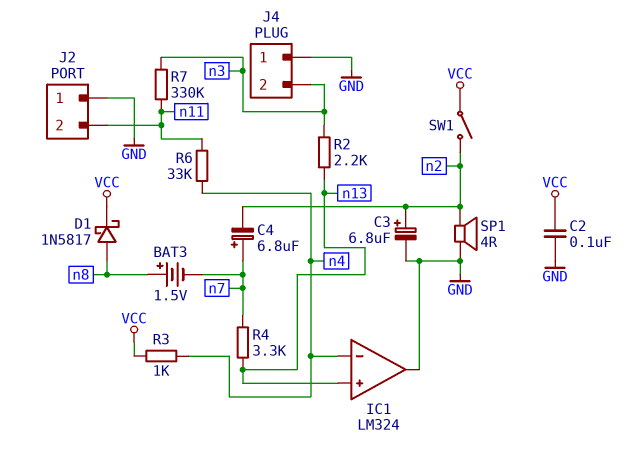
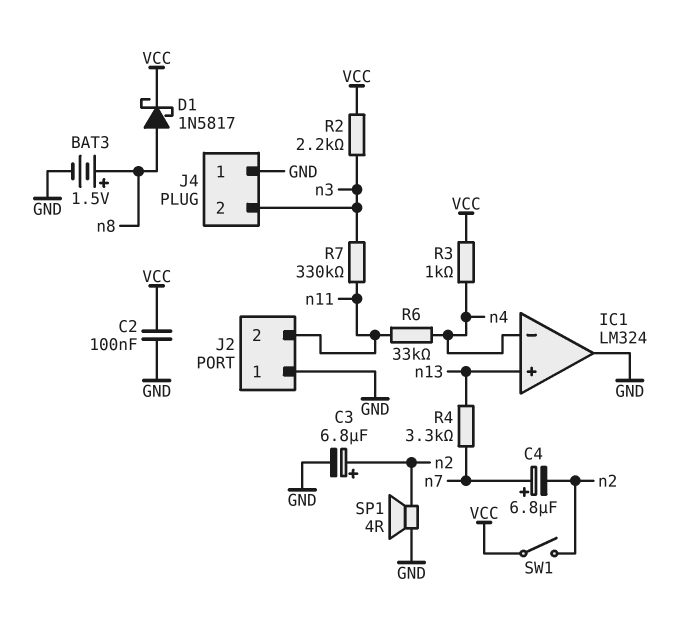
BAT3: 1.5V (plus n8, minus n7) -> 1.5V (plus n8, minus GND)
R2: 2.2k (n3, n13) -> 2.2k (VCC, n3)

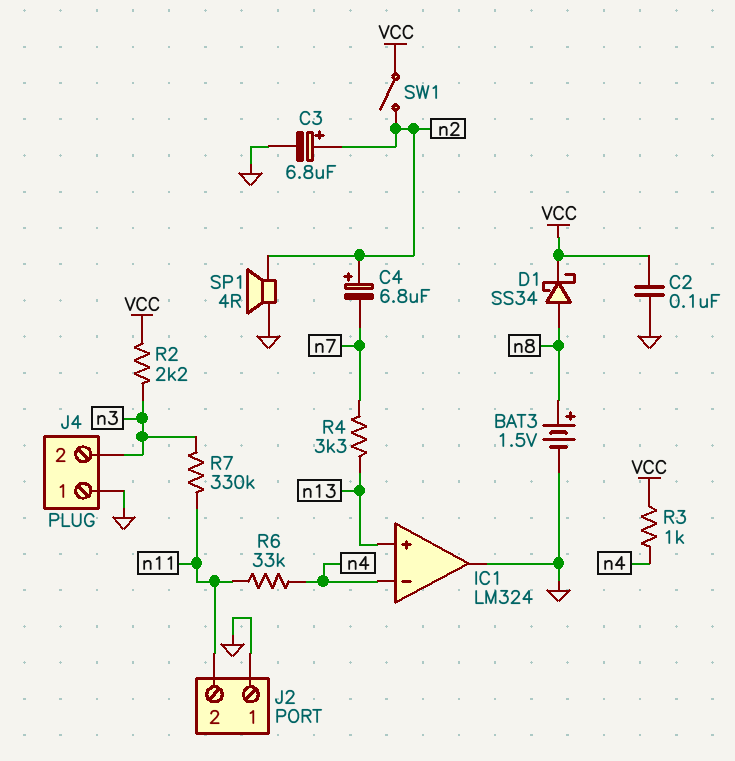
C4: 6.8uF (plus n7, minus n2) -> 6.8uF (plus n2, minus n7)
D1: schottky 1N5817 (A n8, K VCC) -> schottky SS34 (A n8, K VCC)

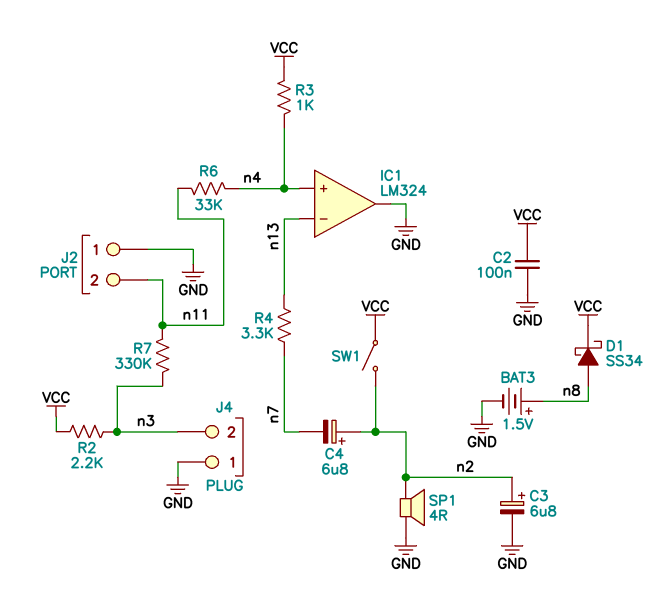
IC1 pin in+: n13 -> n4
IC1 pin in-: n4 -> n13

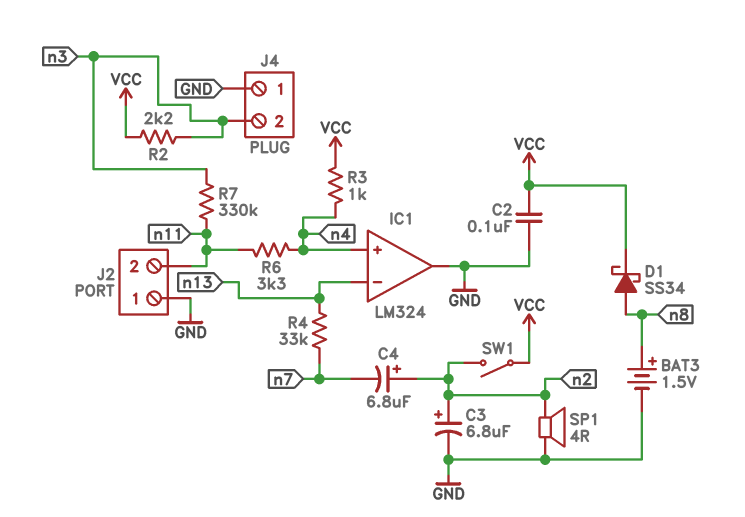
R4: 3.3k (n7, n13) -> 33k (n7, n13)
R6: 33k (n4, n11) -> 3.3k (n4, n11)

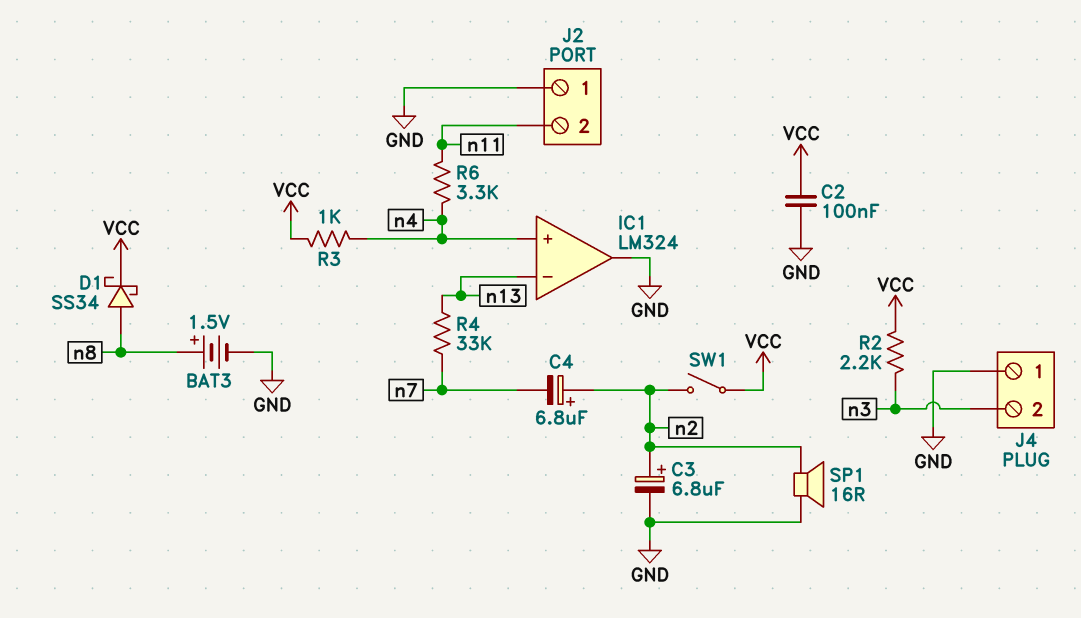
R7: 330k (n3, n11) -> none
SP1: speaker 4R (GND, n2) -> speaker 16R (GND, n2)

